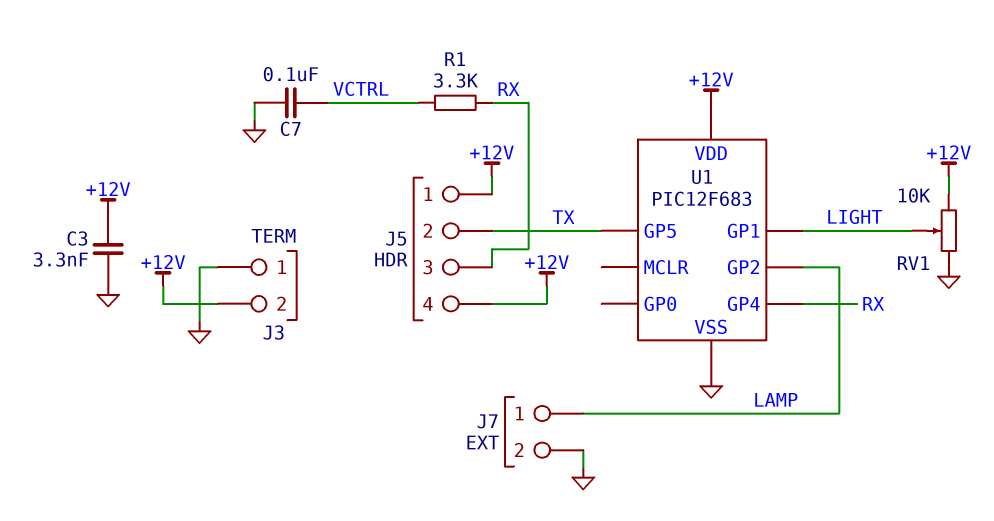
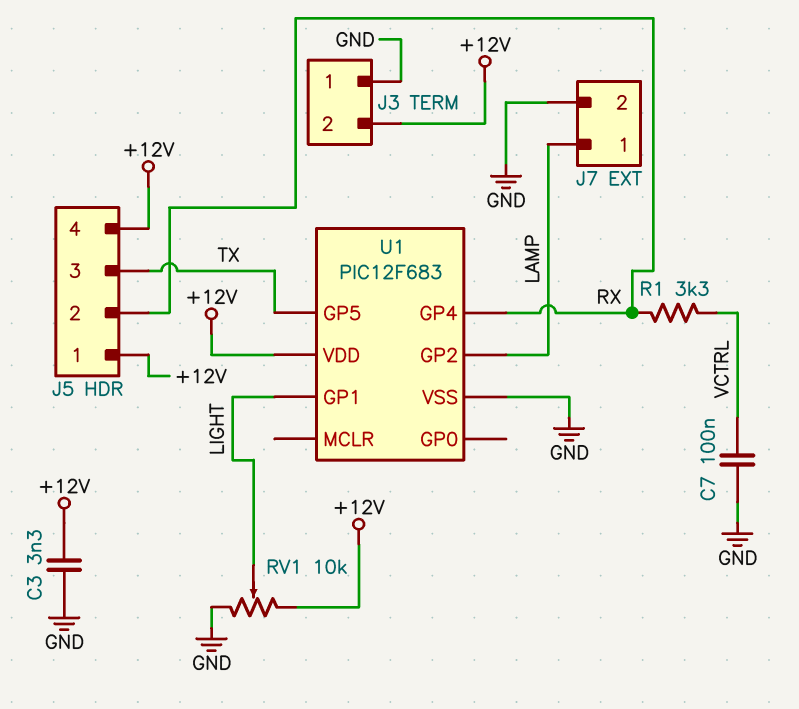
J5 pin 2: TX -> RX
J5 pin 3: RX -> TX

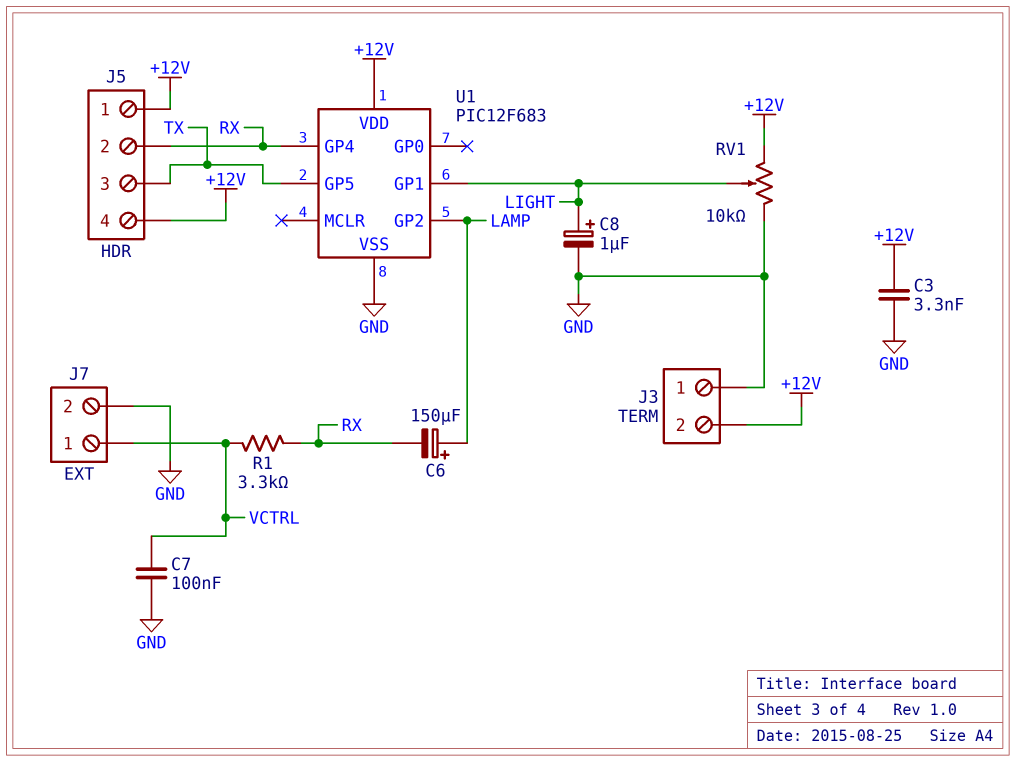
C6: none -> 150uF (plus LAMP, minus RX)
C8: none -> 1uF (plus LIGHT, minus GND)
J7 pin 1: LAMP -> VCTRL

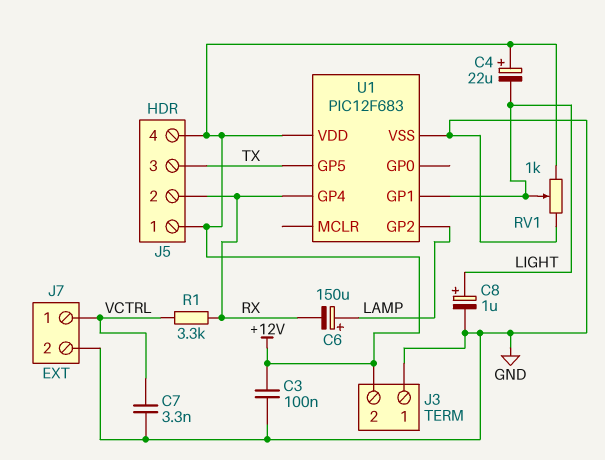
C3: 3.3nF (+12V, GND) -> 100nF (+12V, GND)
C4: none -> 22uF (plus +12V, minus LIGHT)
C7: 100nF (GND, VCTRL) -> 3.3nF (GND, VCTRL)
RV1: 10k (+12V, GND, wiper LIGHT) -> 1k (+12V, GND, wiper LIGHT)

